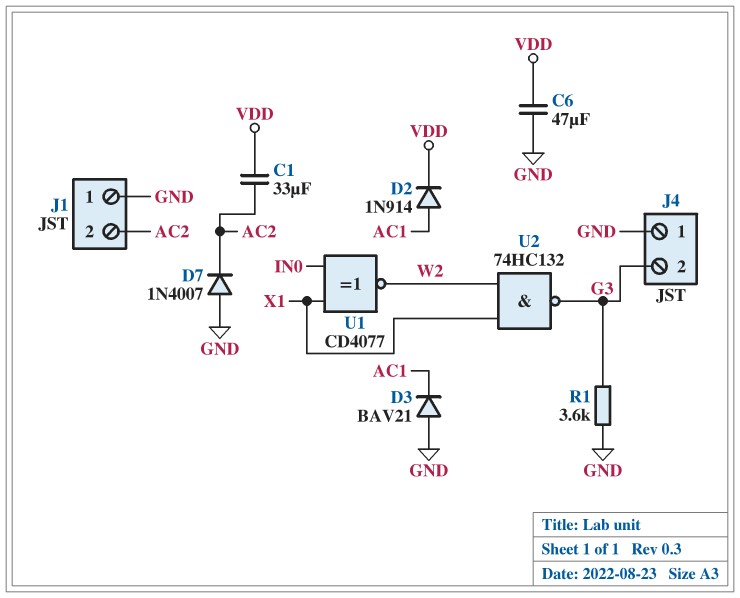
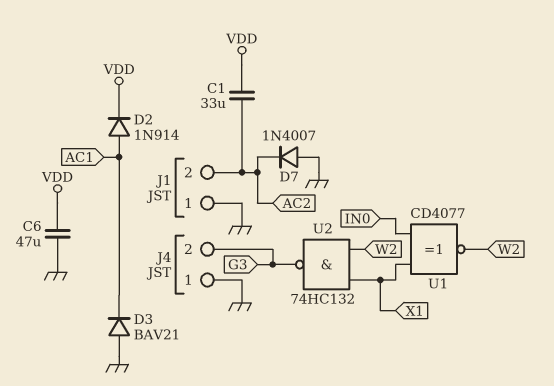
R1: 3.6k (G3, GND) -> none

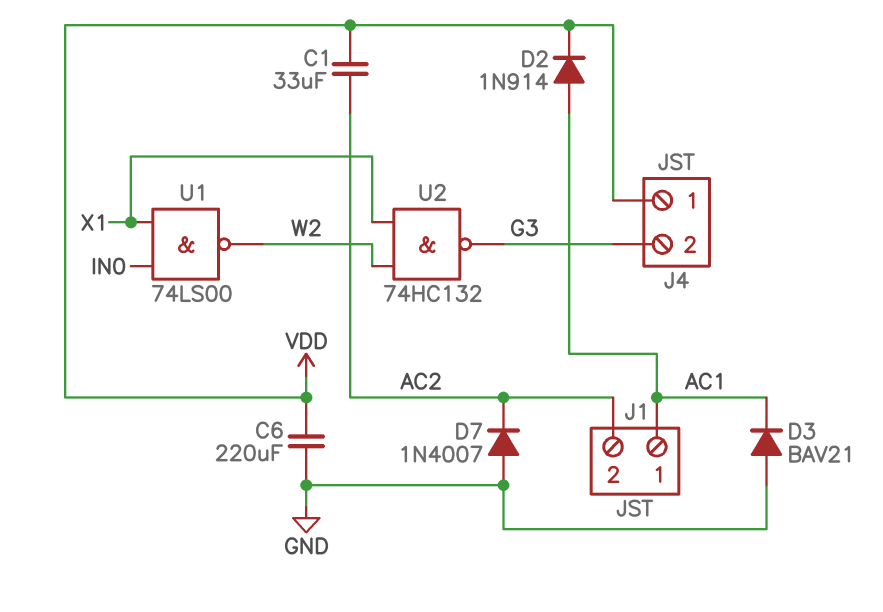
C6: 47uF (GND, VDD) -> 220uF (GND, VDD)
J1 pin 1: GND -> AC1
J4 pin 1: GND -> VDD
U1: XNOR CD4077 (in IN0, in X1, out W2) -> NAND 74LS00 (in IN0, in X1, out W2)

